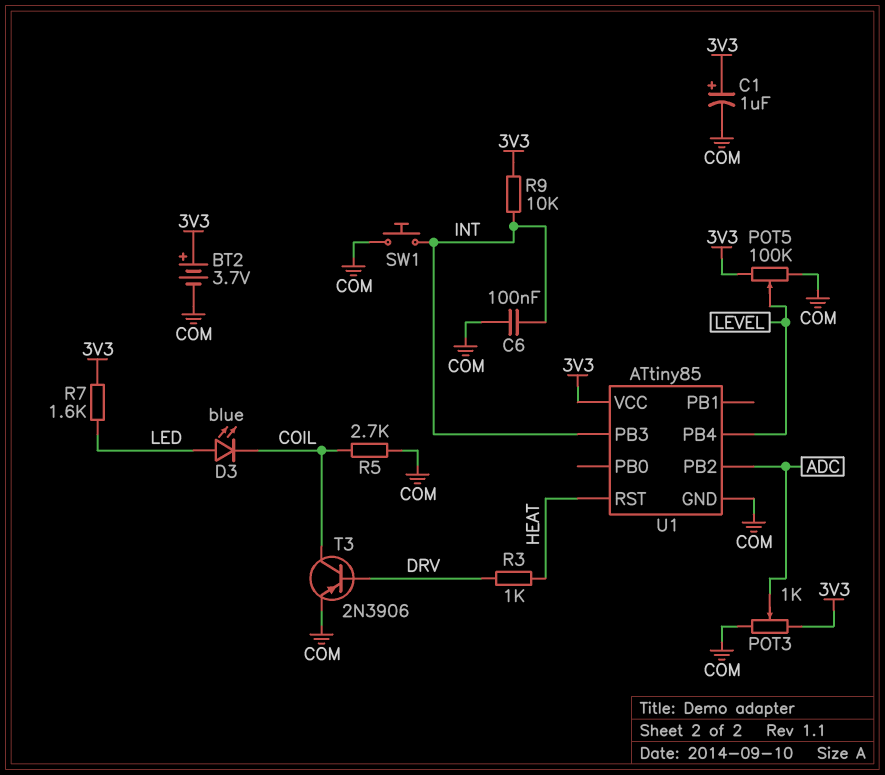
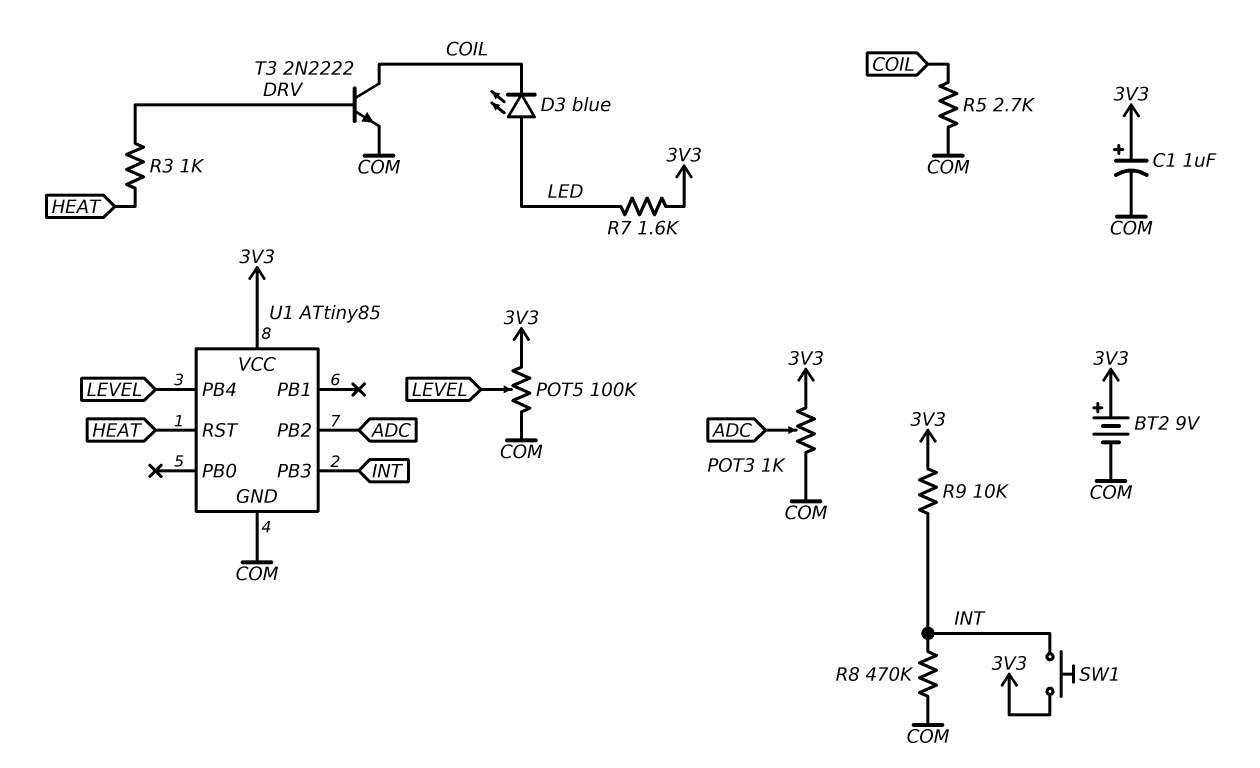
BT2: 3.7V (plus 3V3, minus COM) -> 9V (plus 3V3, minus COM)
C6: 100nF (COM, INT) -> none
R8: none -> 470k (COM, INT)
SW1: button (COM, INT) -> button (3V3, INT)
T3: PNP 2N3906 (B DRV, C COIL, E COM) -> NPN 2N2222 (B DRV, C COIL, E COM)

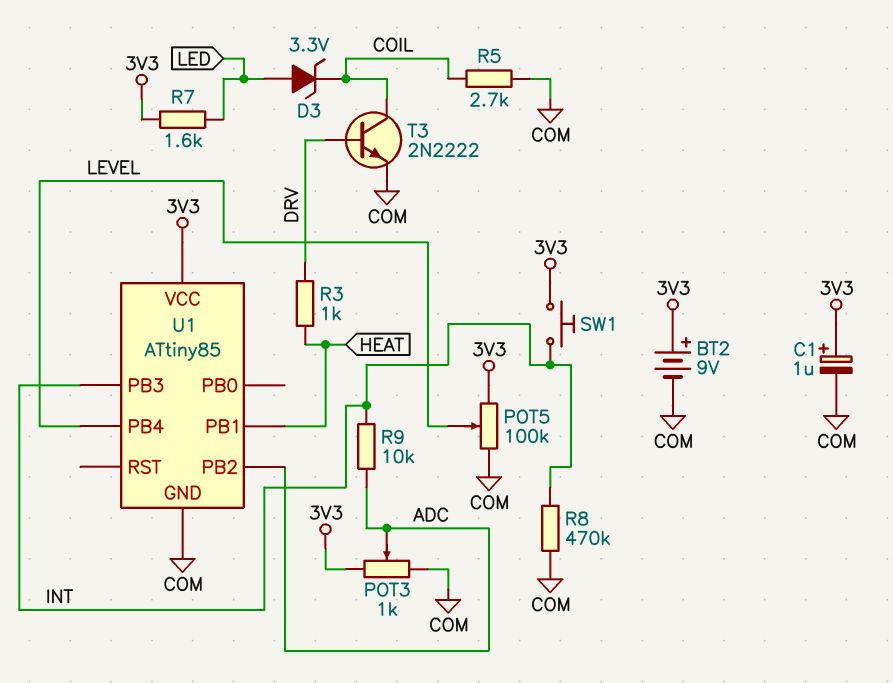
D3: LED blue (A LED, K COIL) -> zener 3.3V (A LED, K COIL)
R9: 10k (3V3, INT) -> 10k (ADC, INT)
U1 pin PB1: none -> HEAT
U1 pin RST: HEAT -> none

